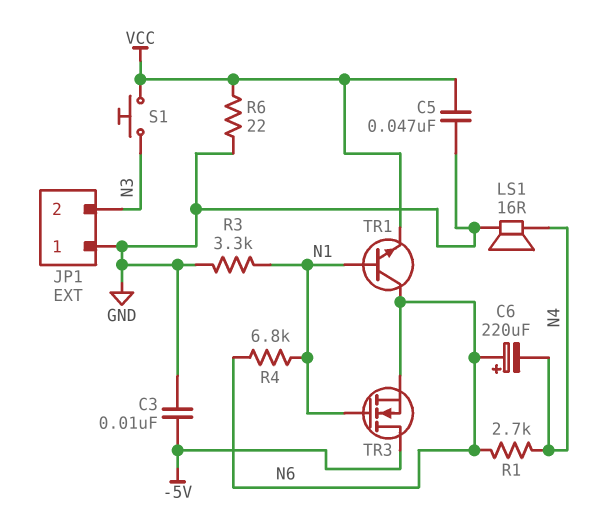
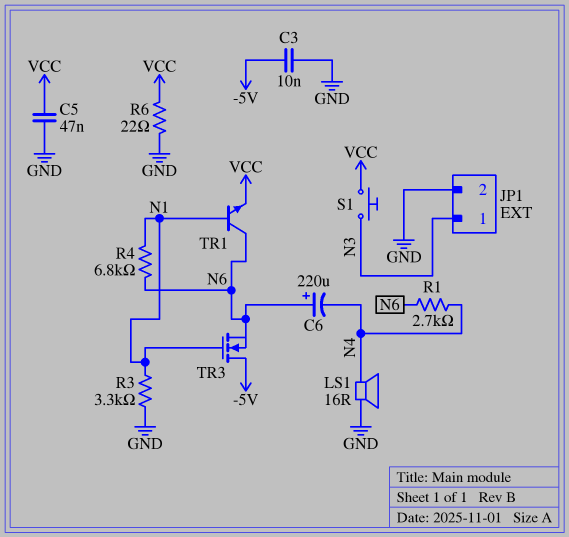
JP1 pin 1: GND -> N3
JP1 pin 2: N3 -> GND

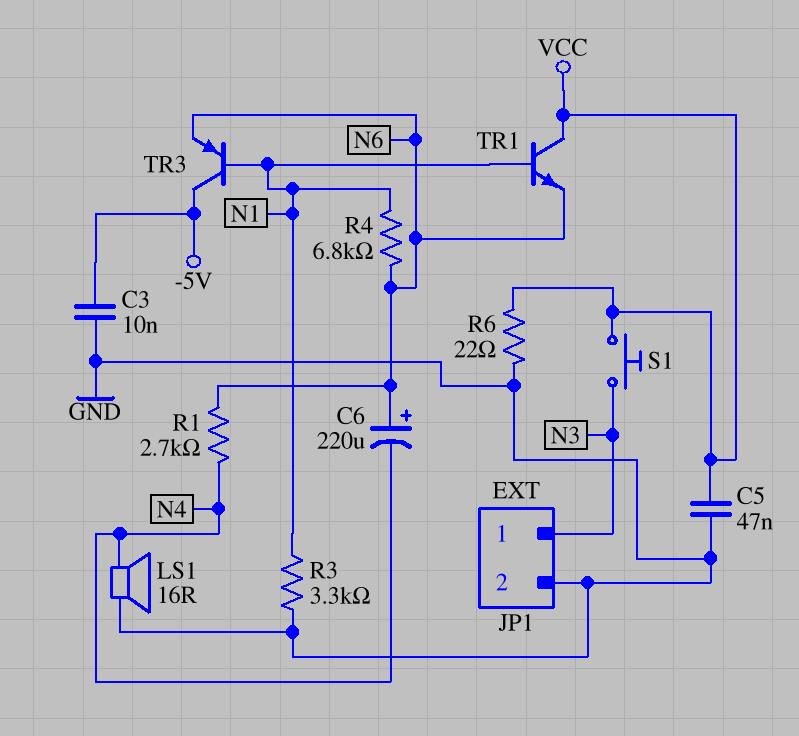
TR1: NPN (B N1, C N6, E VCC) -> NPN (B N1, C VCC, E N6)
TR3: NMOS (G N1, D -5V, S N6) -> PNP (B N1, C -5V, E N6)

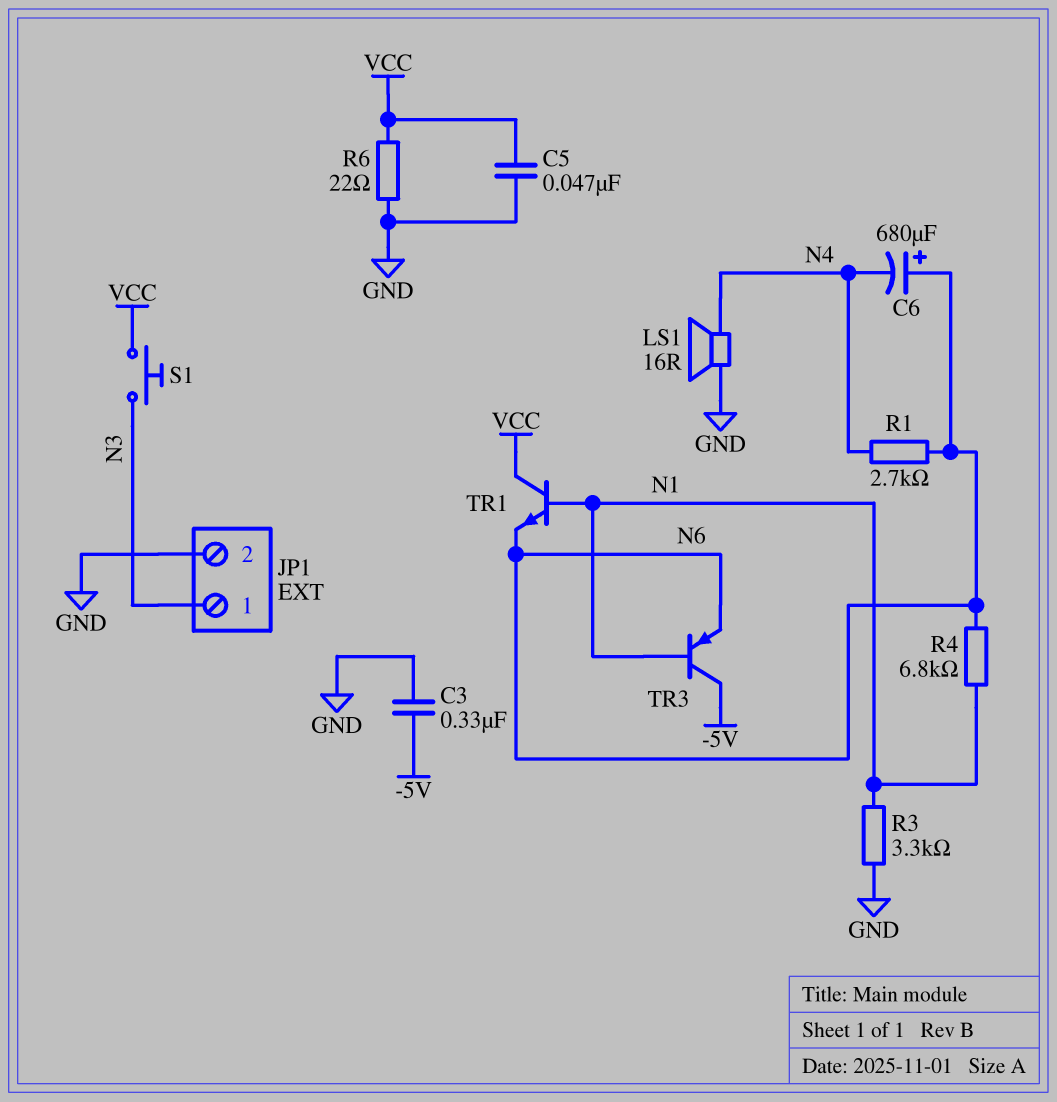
C3: 10nF (-5V, GND) -> 330nF (-5V, GND)
C6: 220uF (plus N6, minus N4) -> 680uF (plus N6, minus N4)

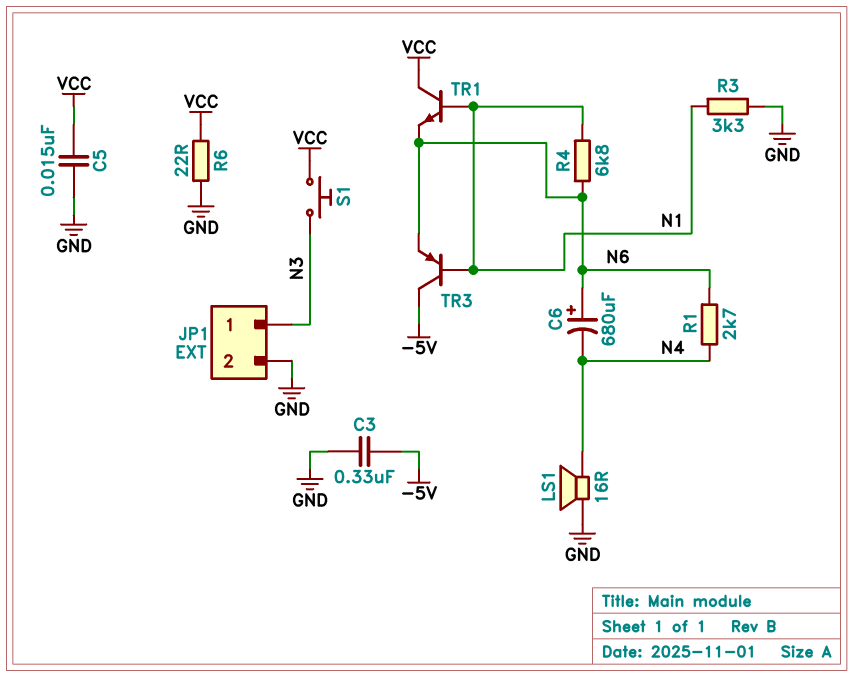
C5: 47nF (GND, VCC) -> 15nF (GND, VCC)

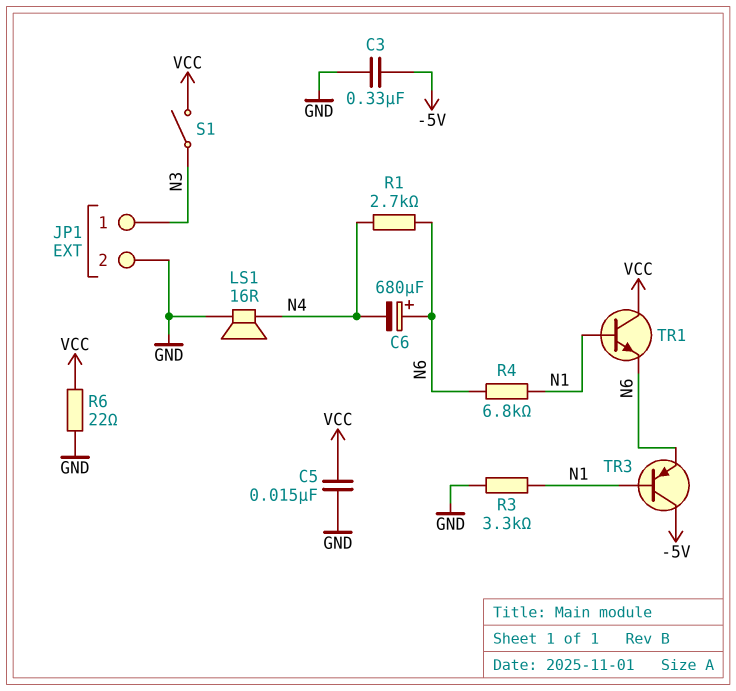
S1: button (N3, VCC) -> switch (N3, VCC)

